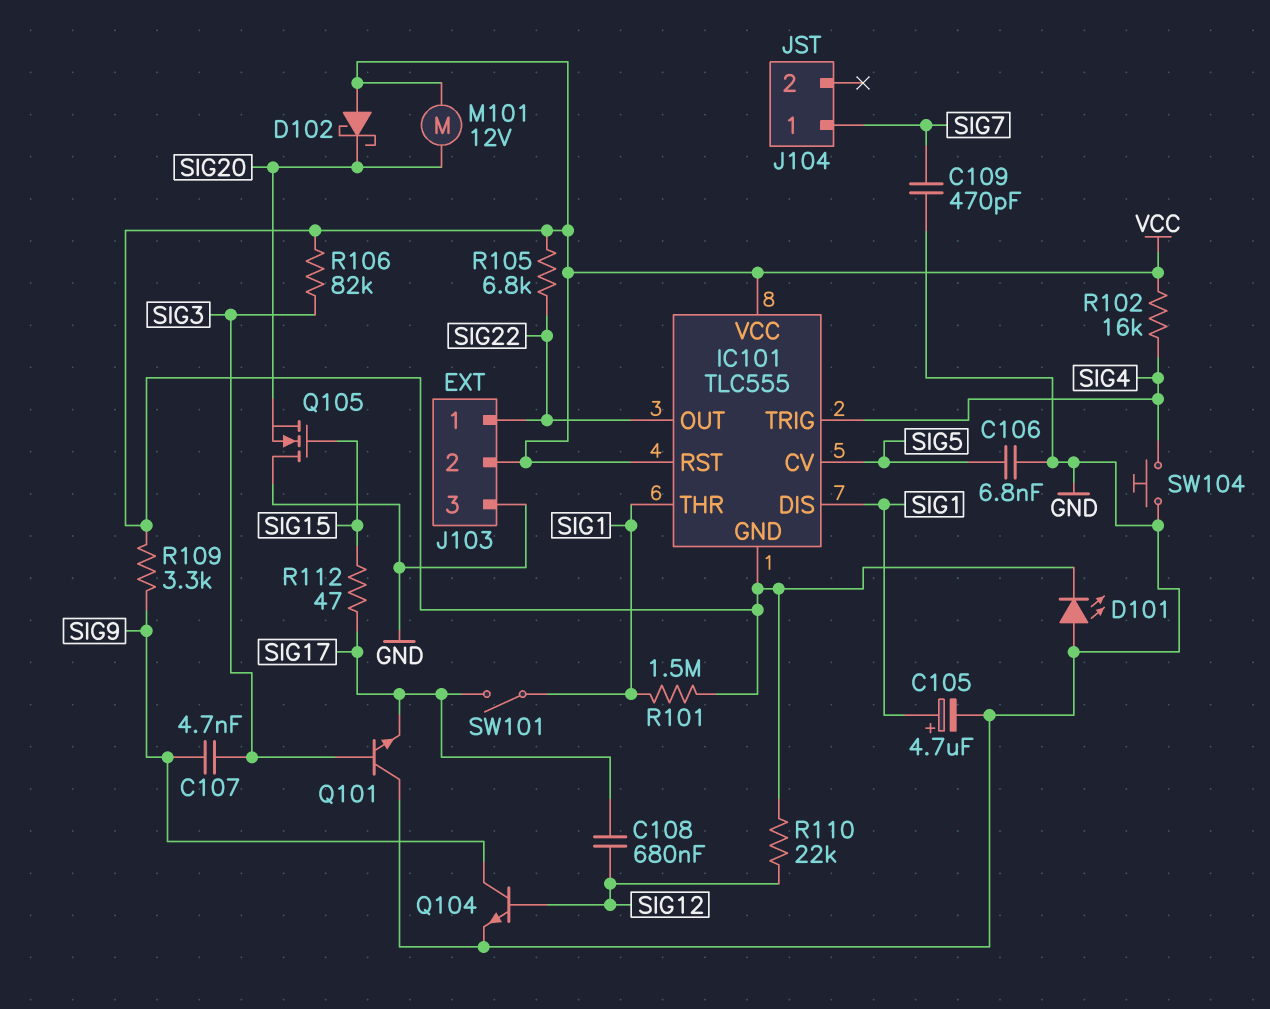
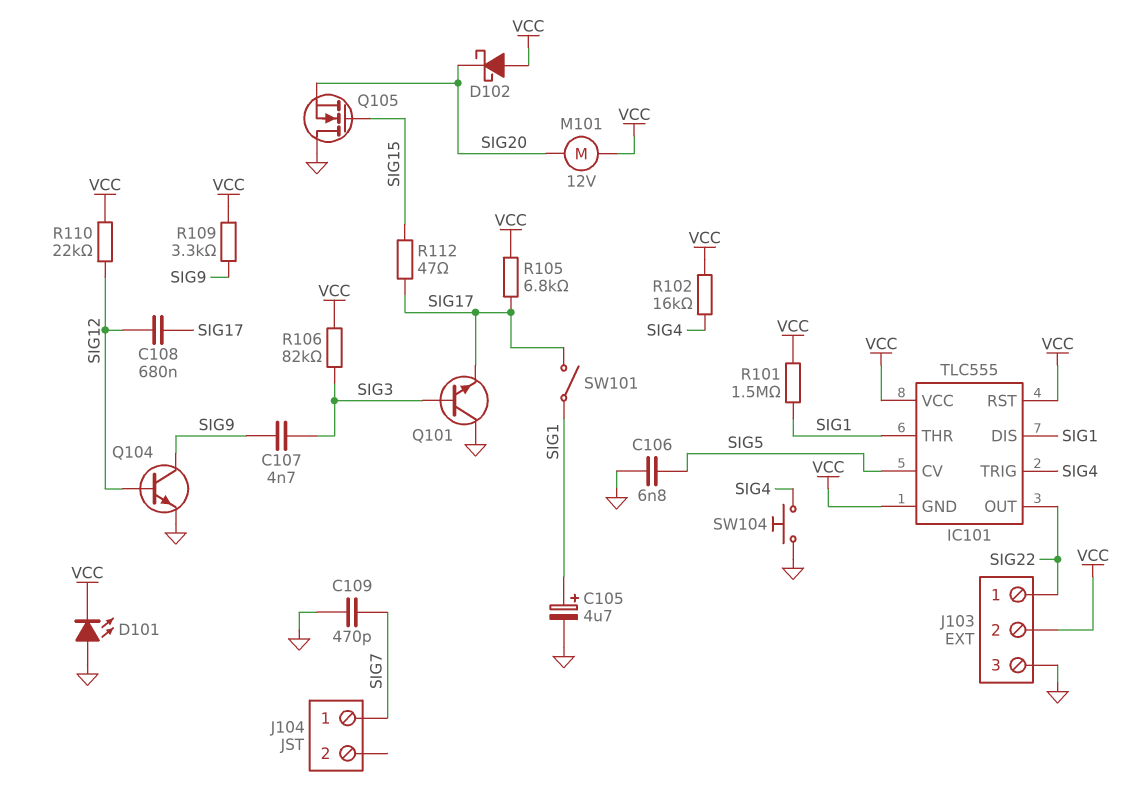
R105: 6.8k (SIG22, VCC) -> 6.8k (SIG17, VCC)

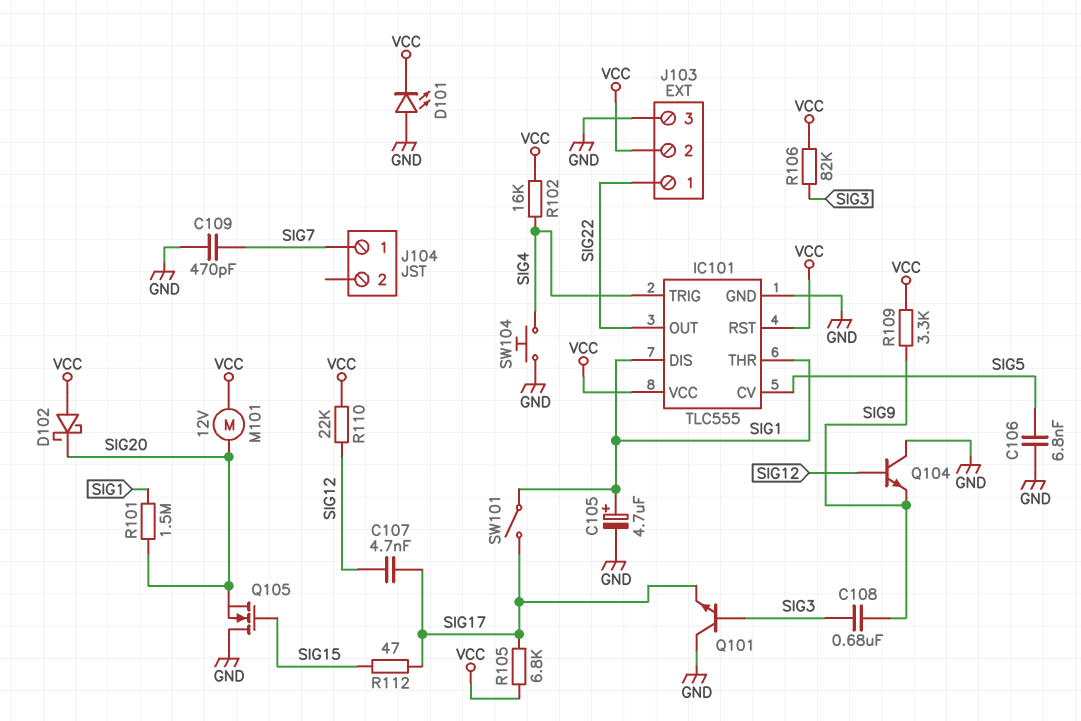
C107: 4.7nF (SIG3, SIG9) -> 4.7nF (SIG12, SIG17)
C108: 680nF (SIG12, SIG17) -> 680nF (SIG3, SIG9)
IC101 pin GND: VCC -> GND
Q104: NPN (B SIG12, C SIG9, E GND) -> NPN (B SIG12, C GND, E SIG9)
R101: 1.5M (SIG1, VCC) -> 1.5M (SIG1, SIG20)

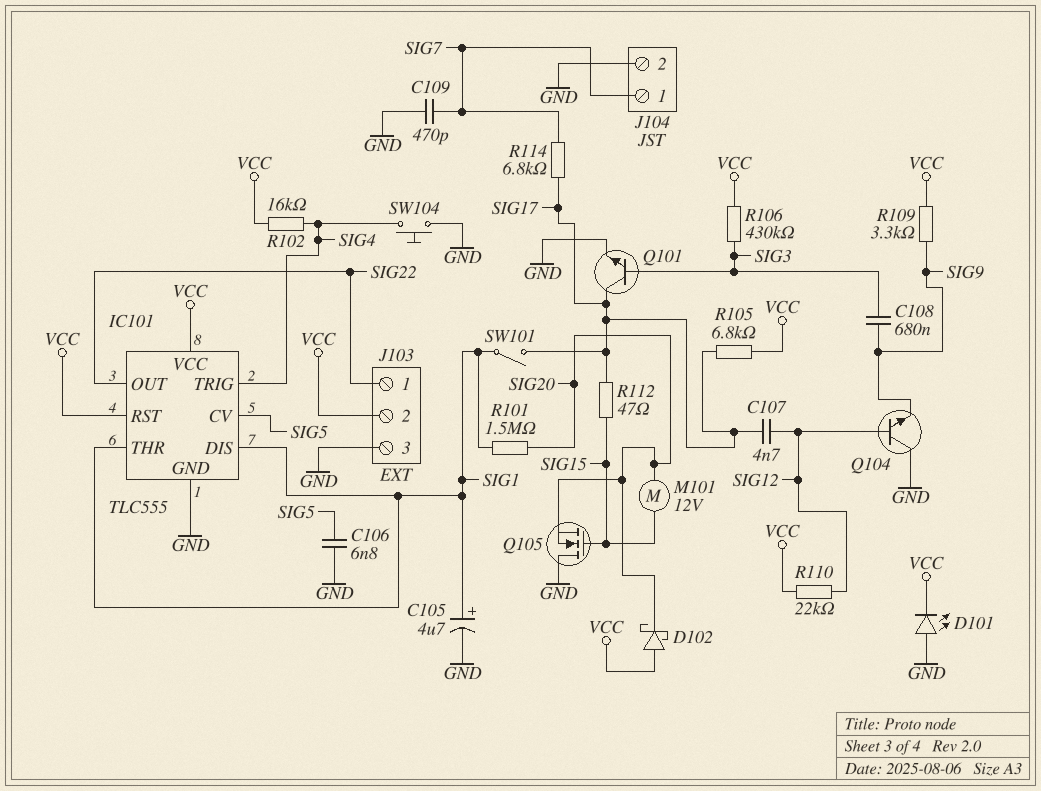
J104 pin 2: none -> GND
M101: motor 12V (SIG20, VCC) -> motor 12V (SIG15, SIG20)
Q101: NPN (B SIG3, C GND, E SIG17) -> NPN (B SIG3, C SIG17, E GND)
R106: 82k (SIG3, VCC) -> 430k (SIG3, VCC)
R114: none -> 6.8k (SIG7, SIG17)

